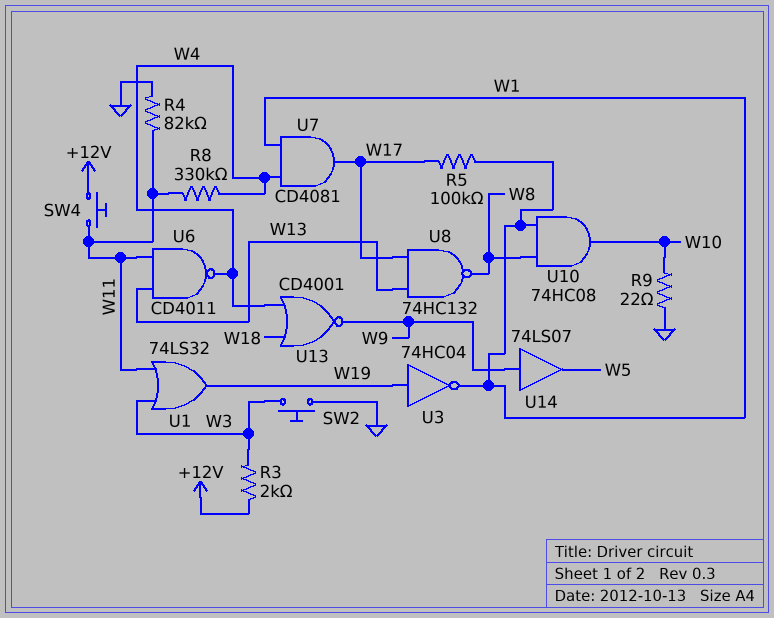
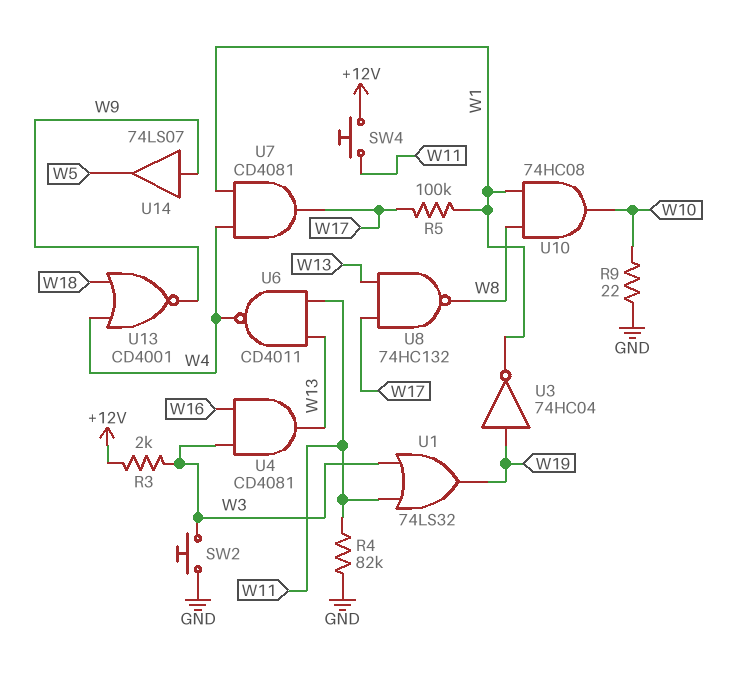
R8: 330k (W4, W11) -> none
U4: none -> AND CD4081 (in W3, in W16, out W13)

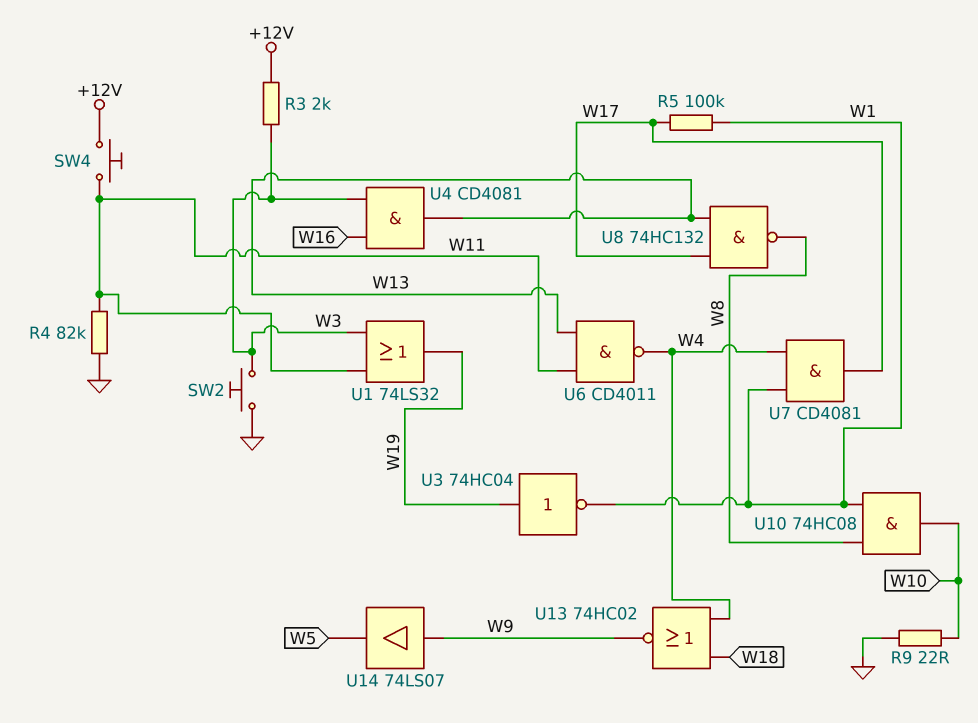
U13: NOR CD4001 (in W4, in W18, out W9) -> NOR 74HC02 (in W4, in W18, out W9)

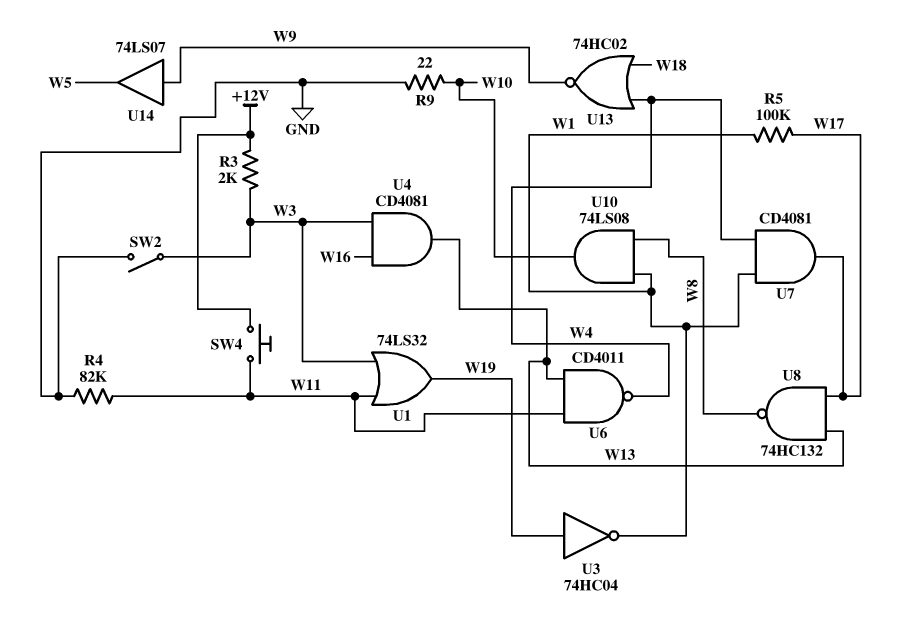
SW2: button (GND, W3) -> switch (GND, W3)
U10: AND 74HC08 (in W1, in W8, out W10) -> AND 74LS08 (in W1, in W8, out W10)

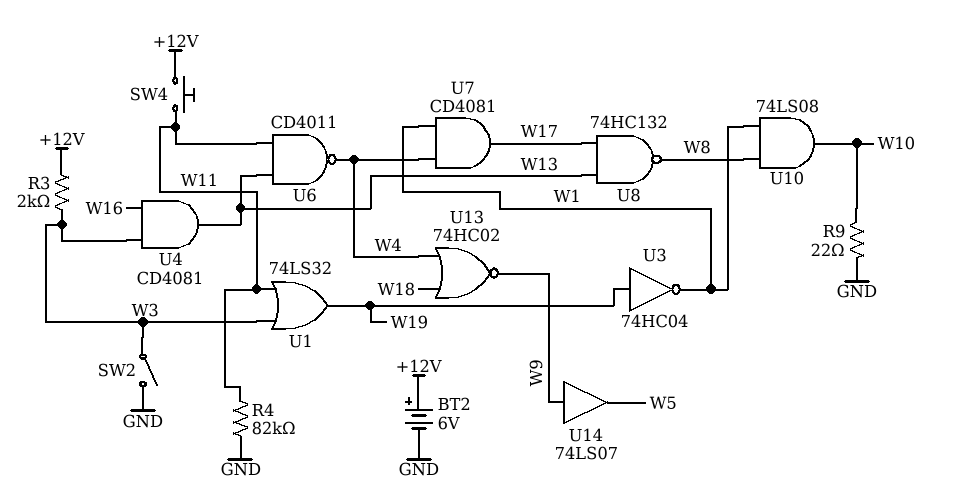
BT2: none -> 6V (plus +12V, minus GND)
R5: 100k (W1, W17) -> none

